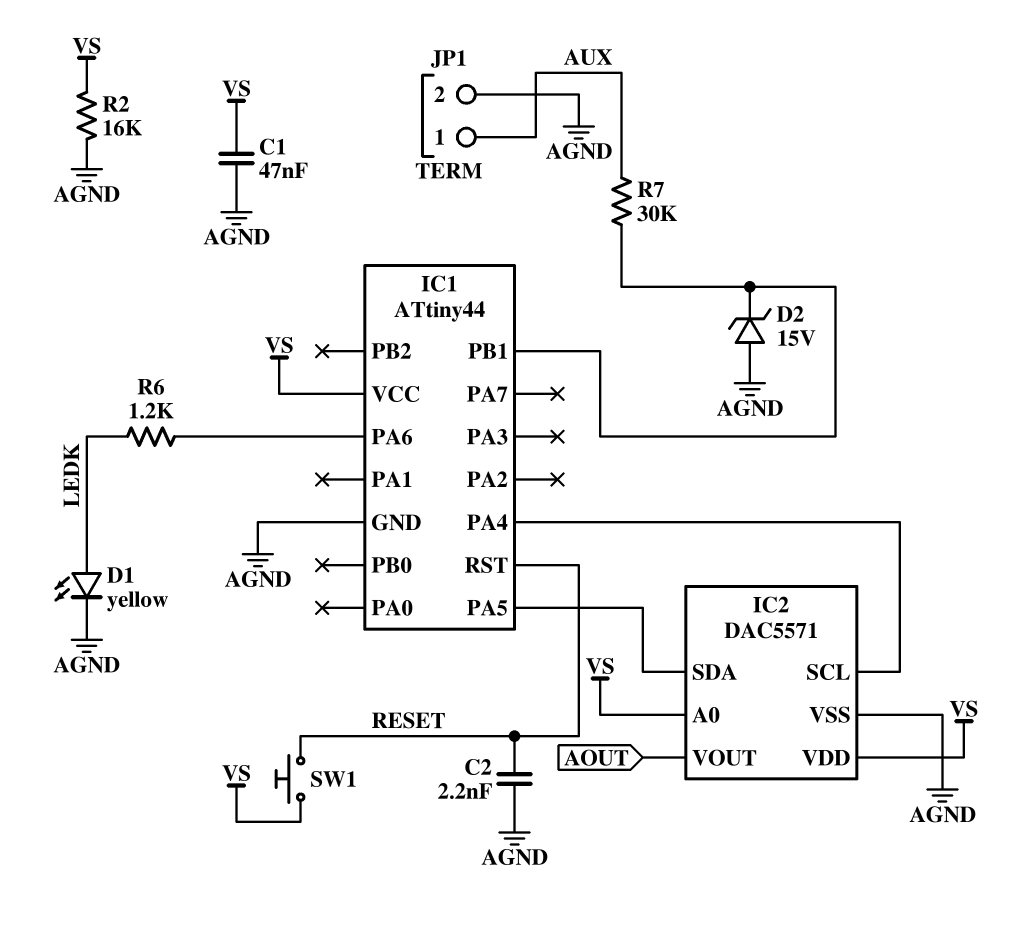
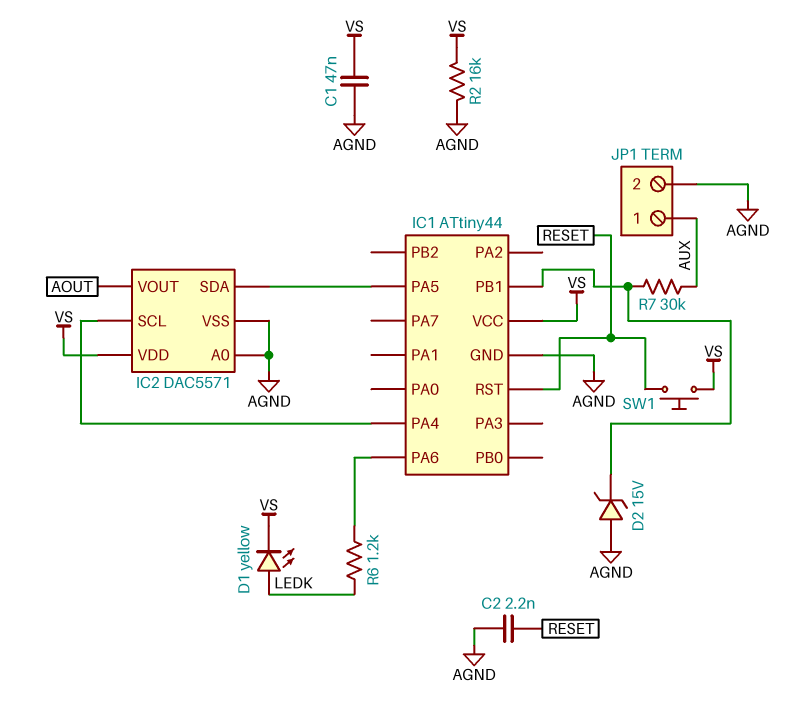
D1: LED yellow (A LEDK, K AGND) -> LED yellow (A LEDK, K VS)
IC2 pin A0: VS -> AGND

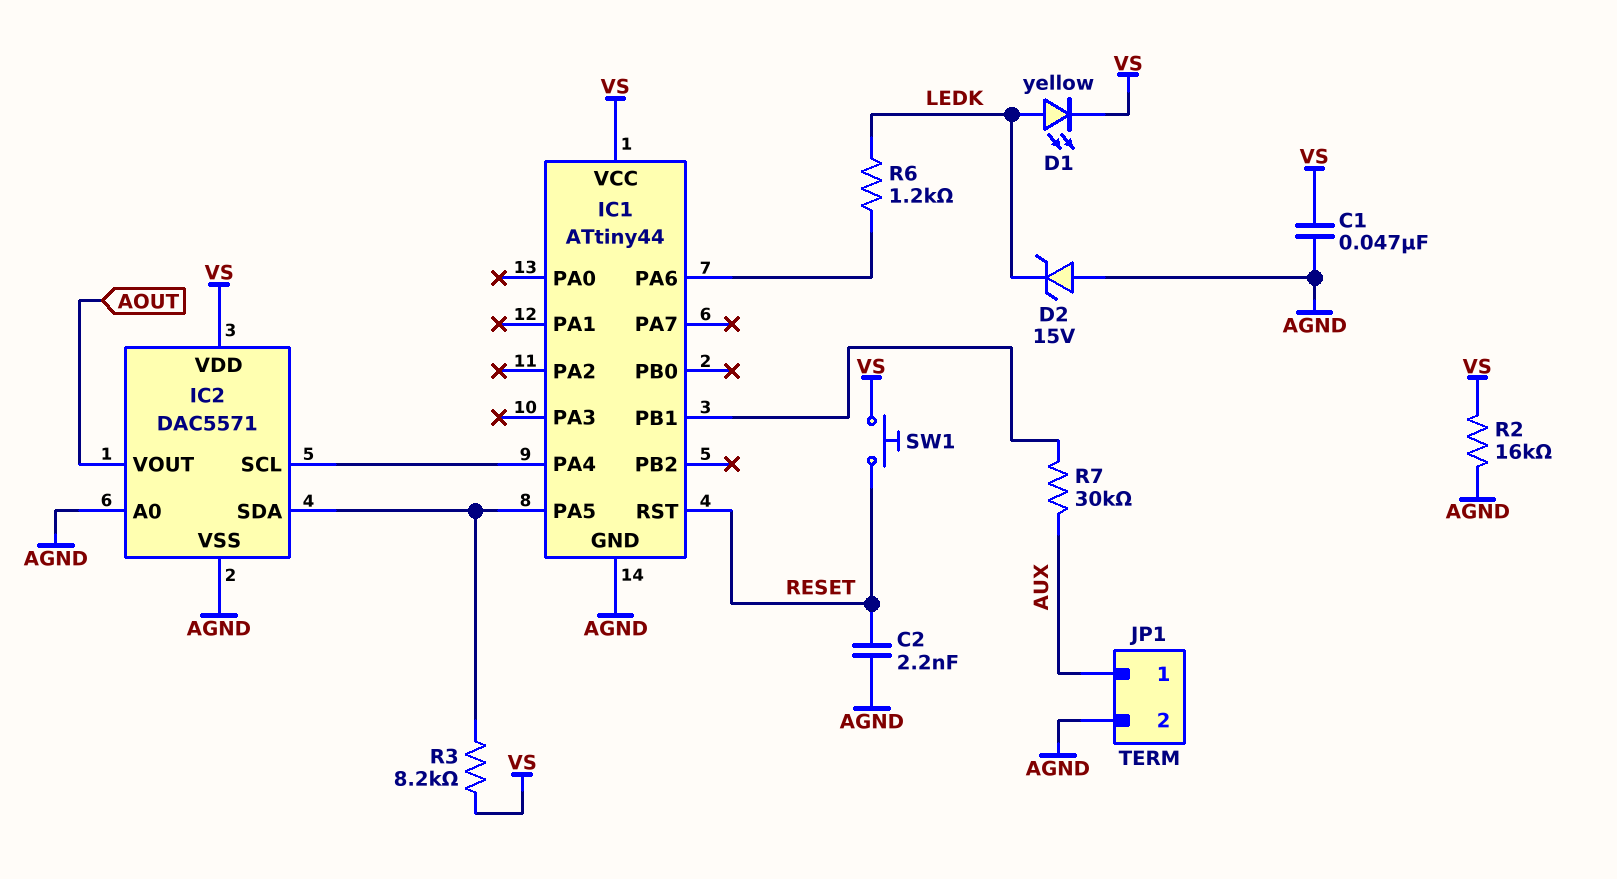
D2: zener 15V (A AGND, K IC1/PB1) -> zener 15V (A AGND, K LEDK)
R3: none -> 8.2k (IC1/PA5, VS)

